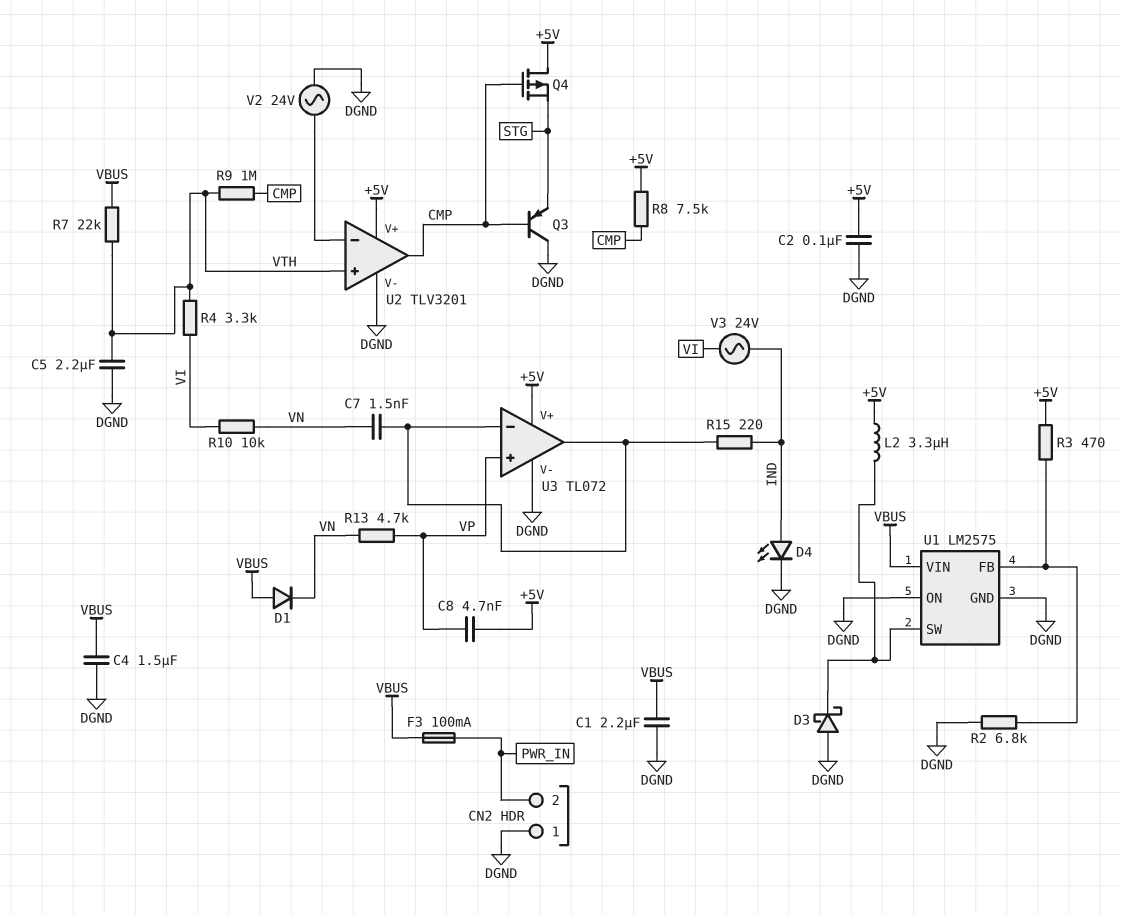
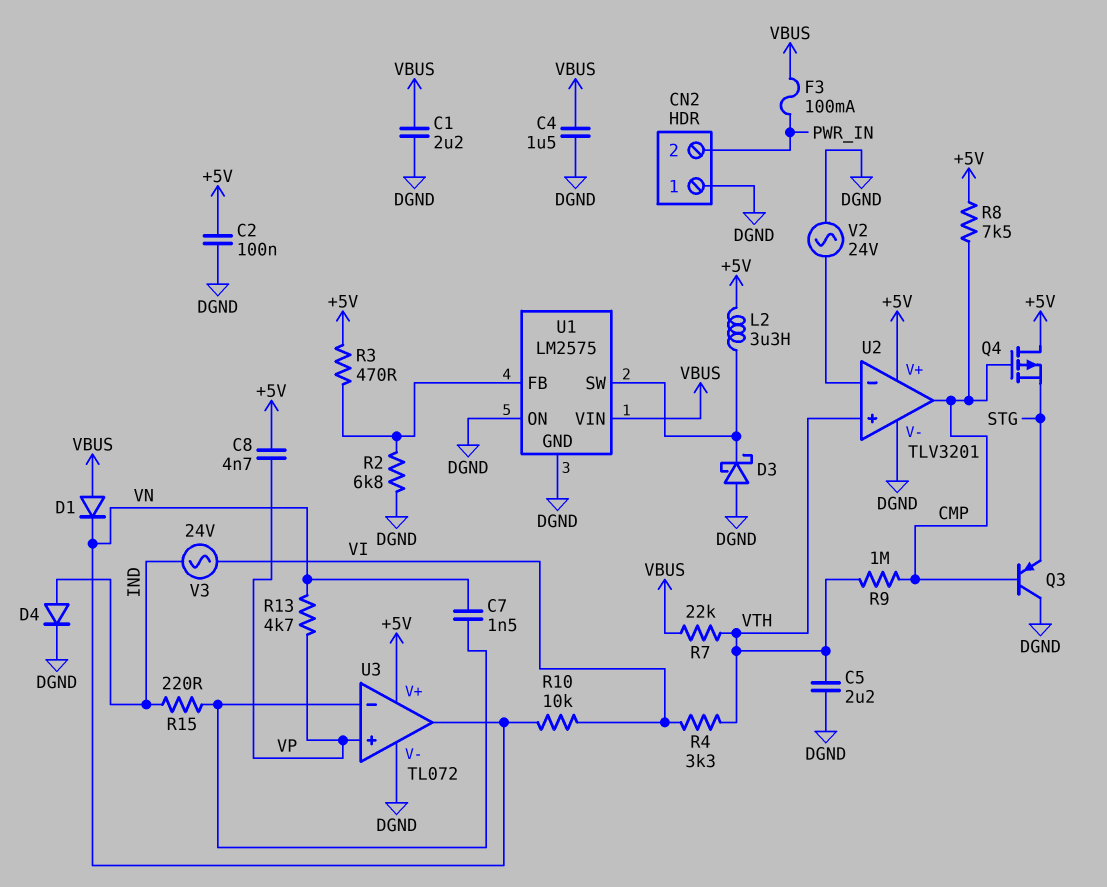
D4: LED (A IND, K DGND) -> diode (A IND, K DGND)
U3 pin out: U3/in- -> VN

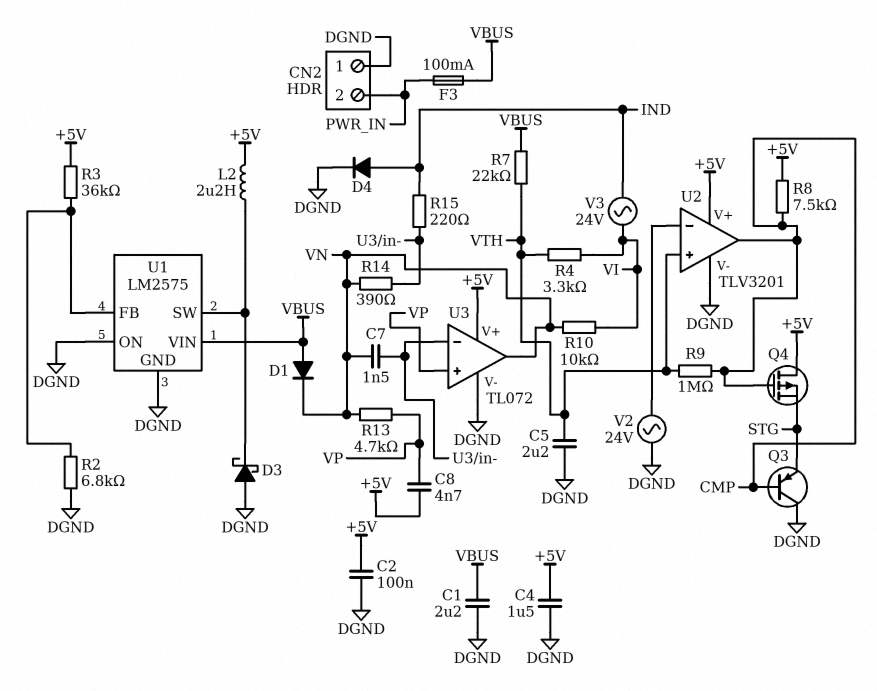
C4: 1.5uF (DGND, VBUS) -> 1.5uF (+5V, DGND)
L2: 3.3uH (+5V, U1/SW) -> 2.2uH (+5V, U1/SW)
R3: 470 (+5V, U1/FB) -> 36k (+5V, U1/FB)
R14: none -> 390 (U3/in-, VN)

